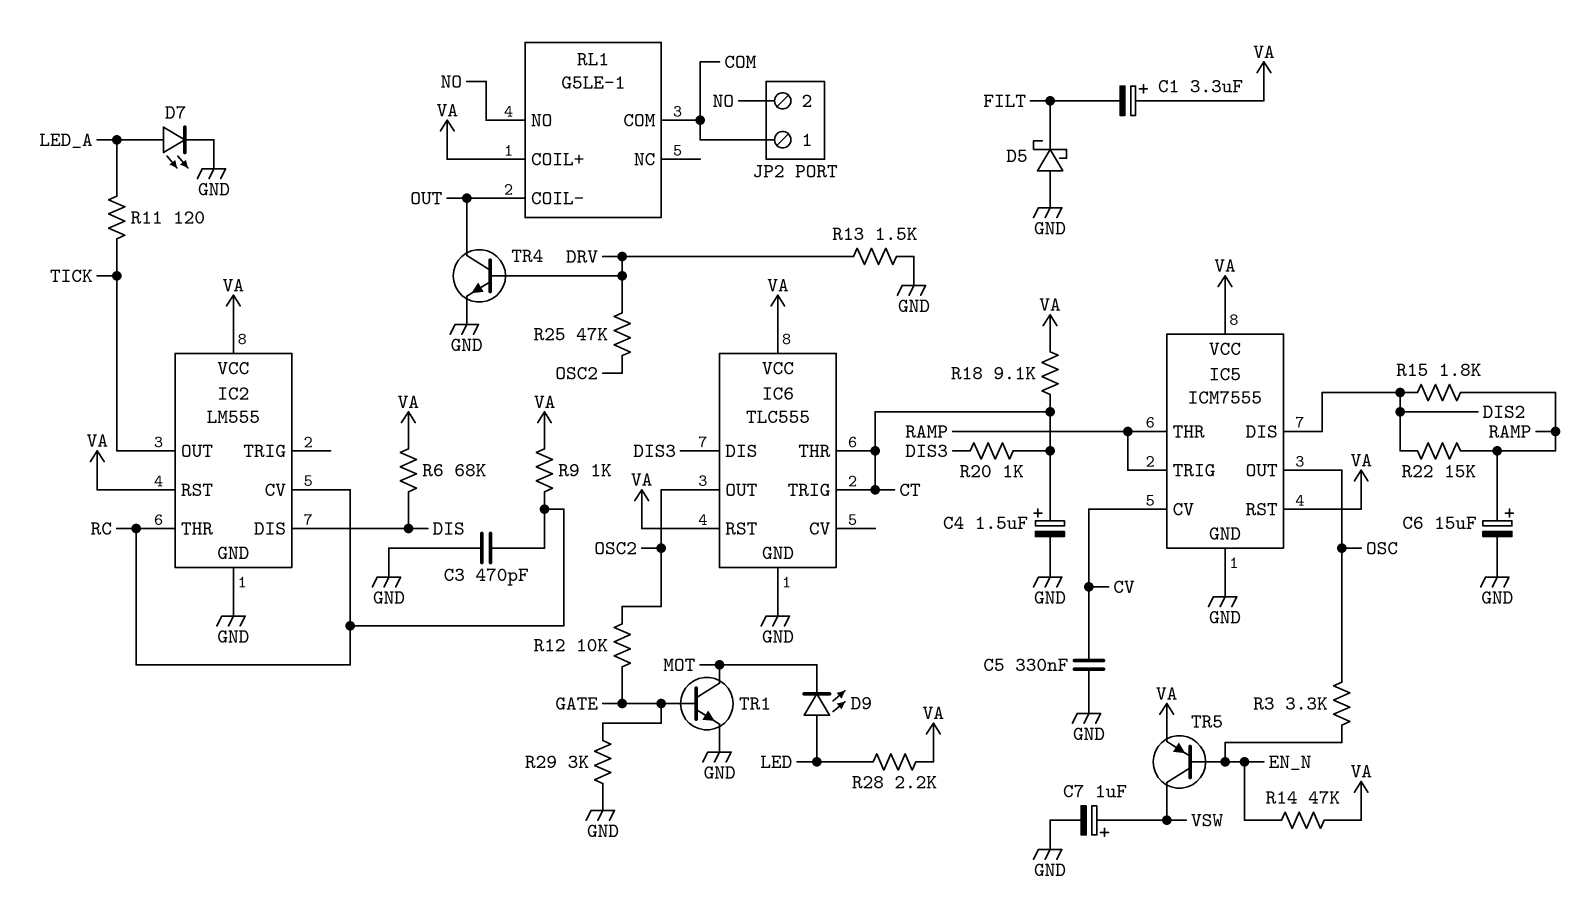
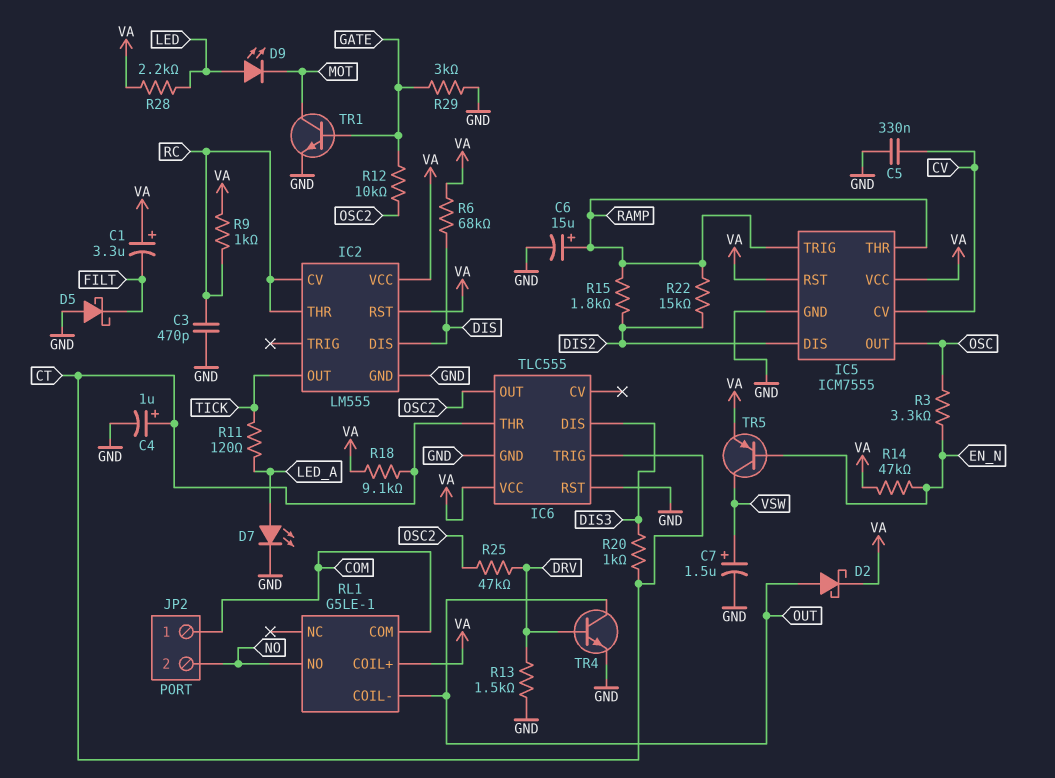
C4: 1.5uF (plus CT, minus GND) -> 1uF (plus CT, minus GND)
C7: 1uF (plus VSW, minus GND) -> 1.5uF (plus VSW, minus GND)
D2: none -> schottky (A OUT, K VA)
IC6 pin RST: VA -> GND

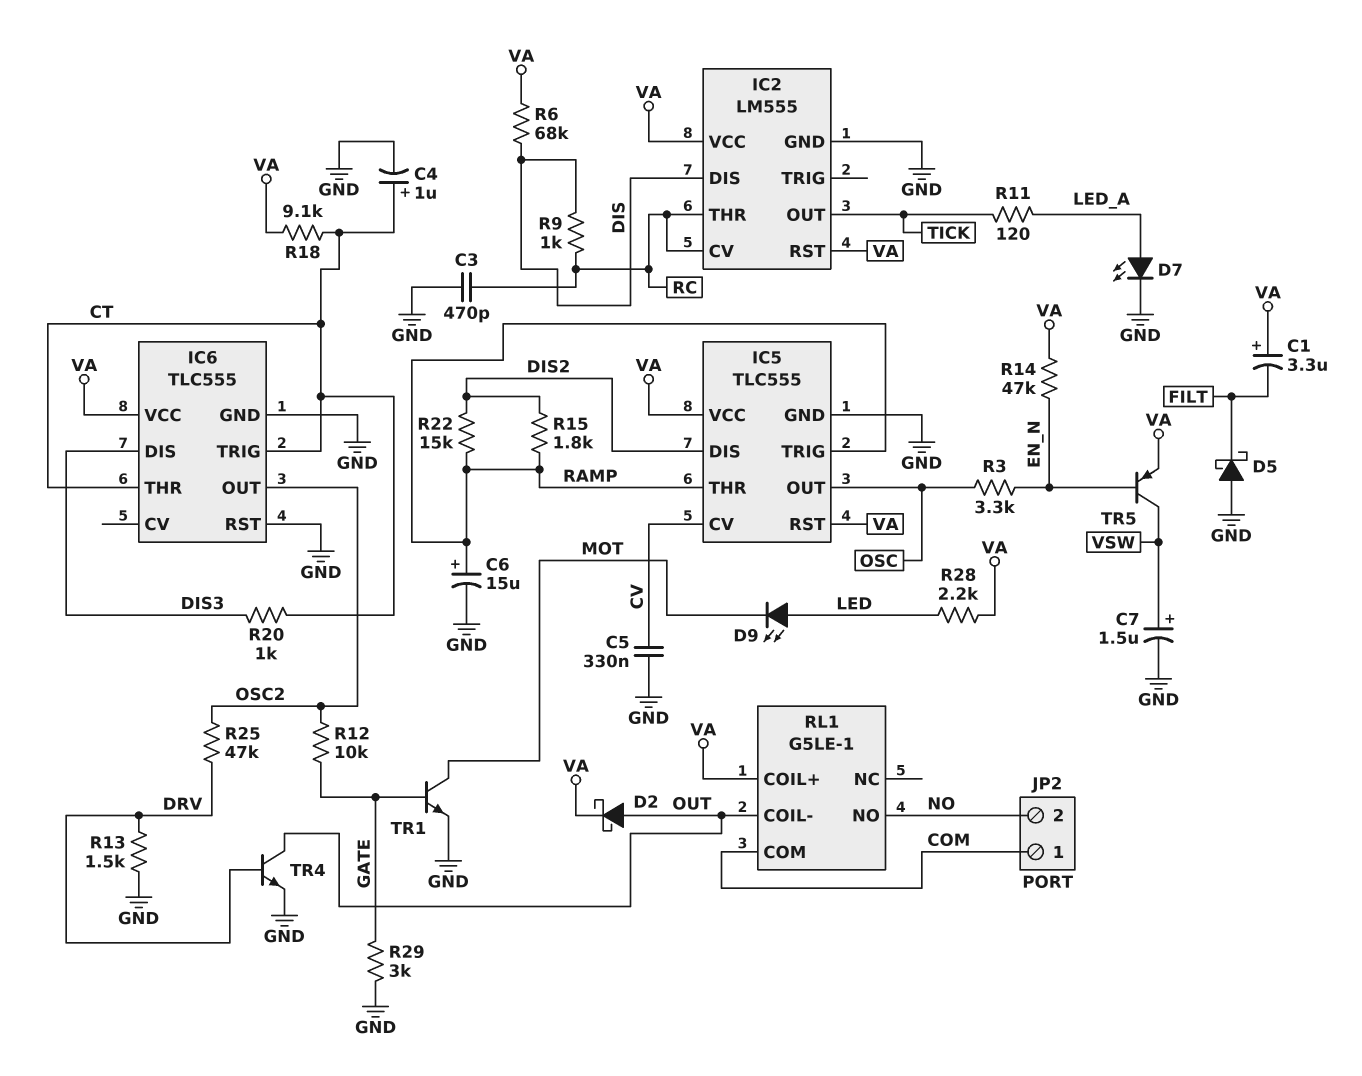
IC5: ICM7555 -> TLC555
R9: 1k (RC, VA) -> 1k (DIS, RC)

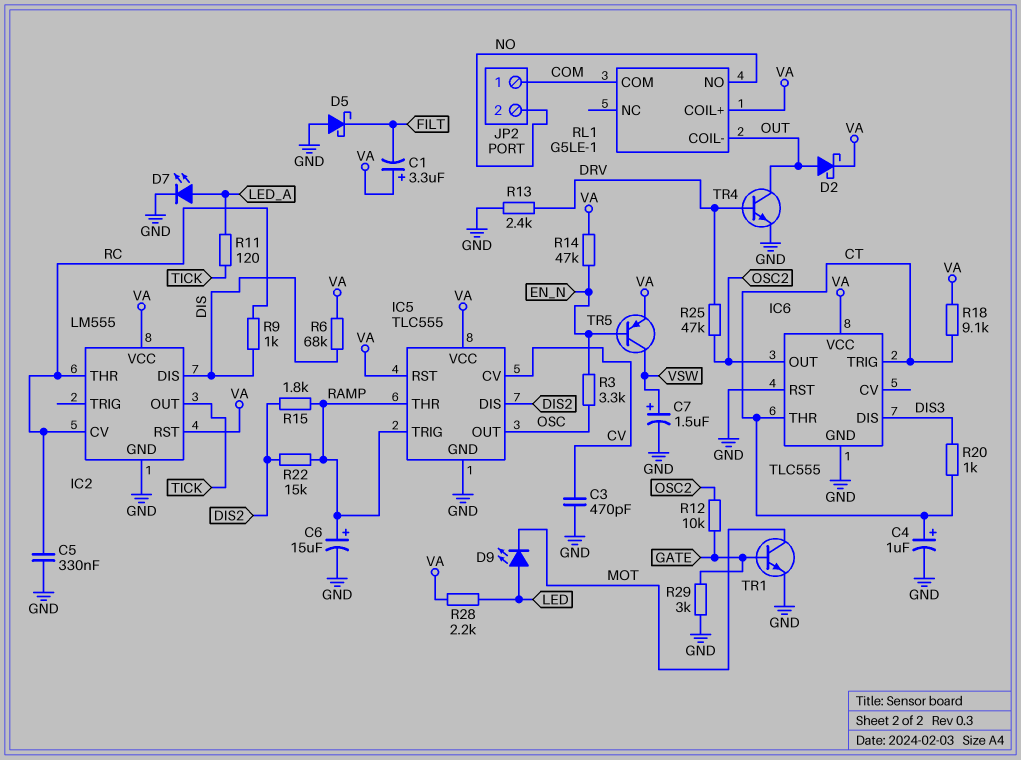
C3: 470pF (GND, RC) -> 470pF (CV, GND)
C5: 330nF (CV, GND) -> 330nF (GND, RC)
R13: 1.5k (DRV, GND) -> 2.4k (DRV, GND)

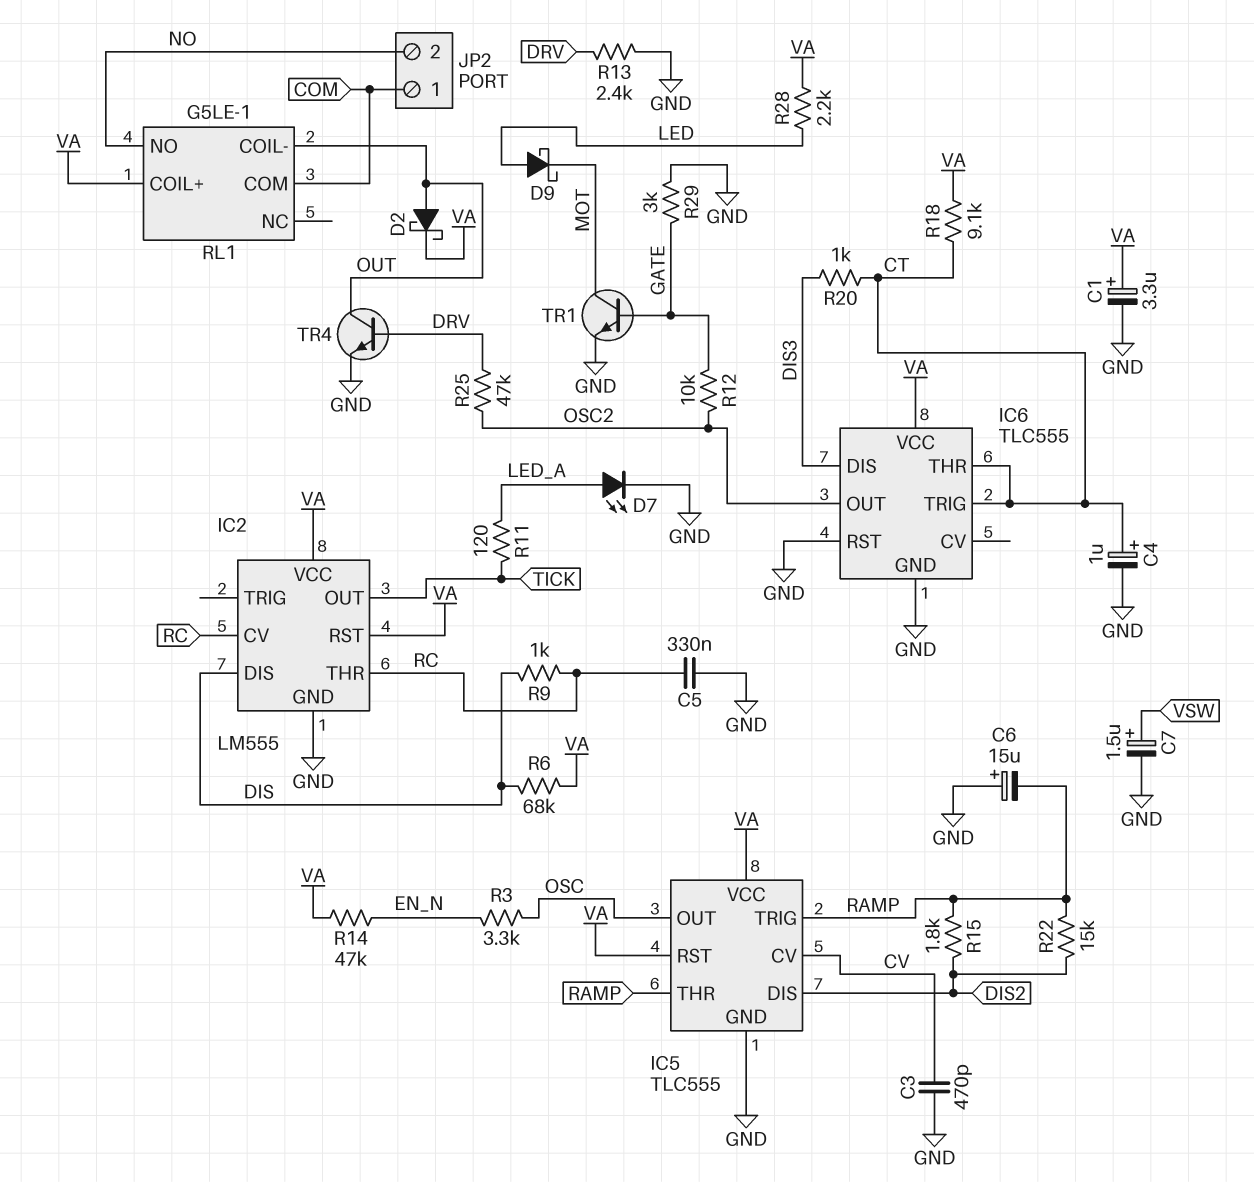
C1: 3.3uF (plus VA, minus FILT) -> 3.3uF (plus VA, minus GND)
C6: 15uF (plus RAMP, minus GND) -> 15uF (plus GND, minus RAMP)
D5: schottky (A GND, K FILT) -> none
D9: LED (A LED, K MOT) -> schottky (A LED, K MOT)
TR5: PNP (B EN_N, C VSW, E VA) -> none

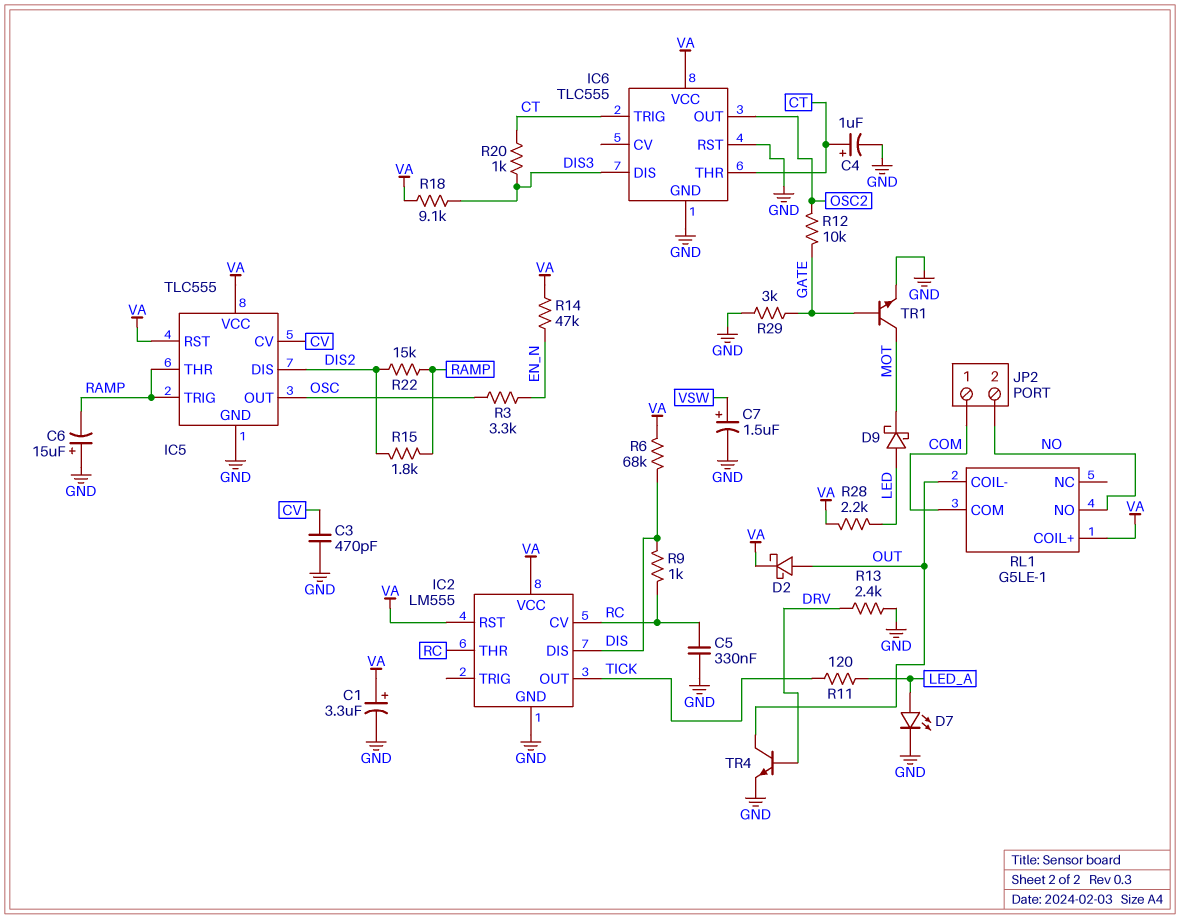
R18: 9.1k (CT, VA) -> 9.1k (DIS3, VA)
R25: 47k (DRV, OSC2) -> none

